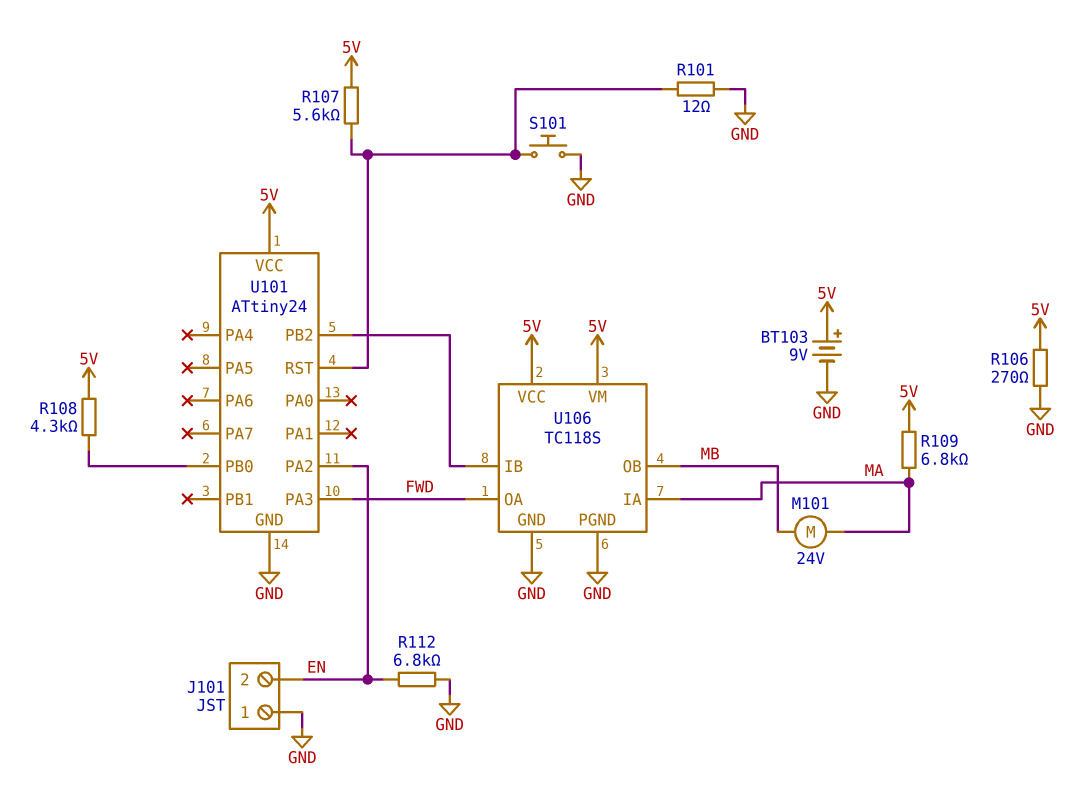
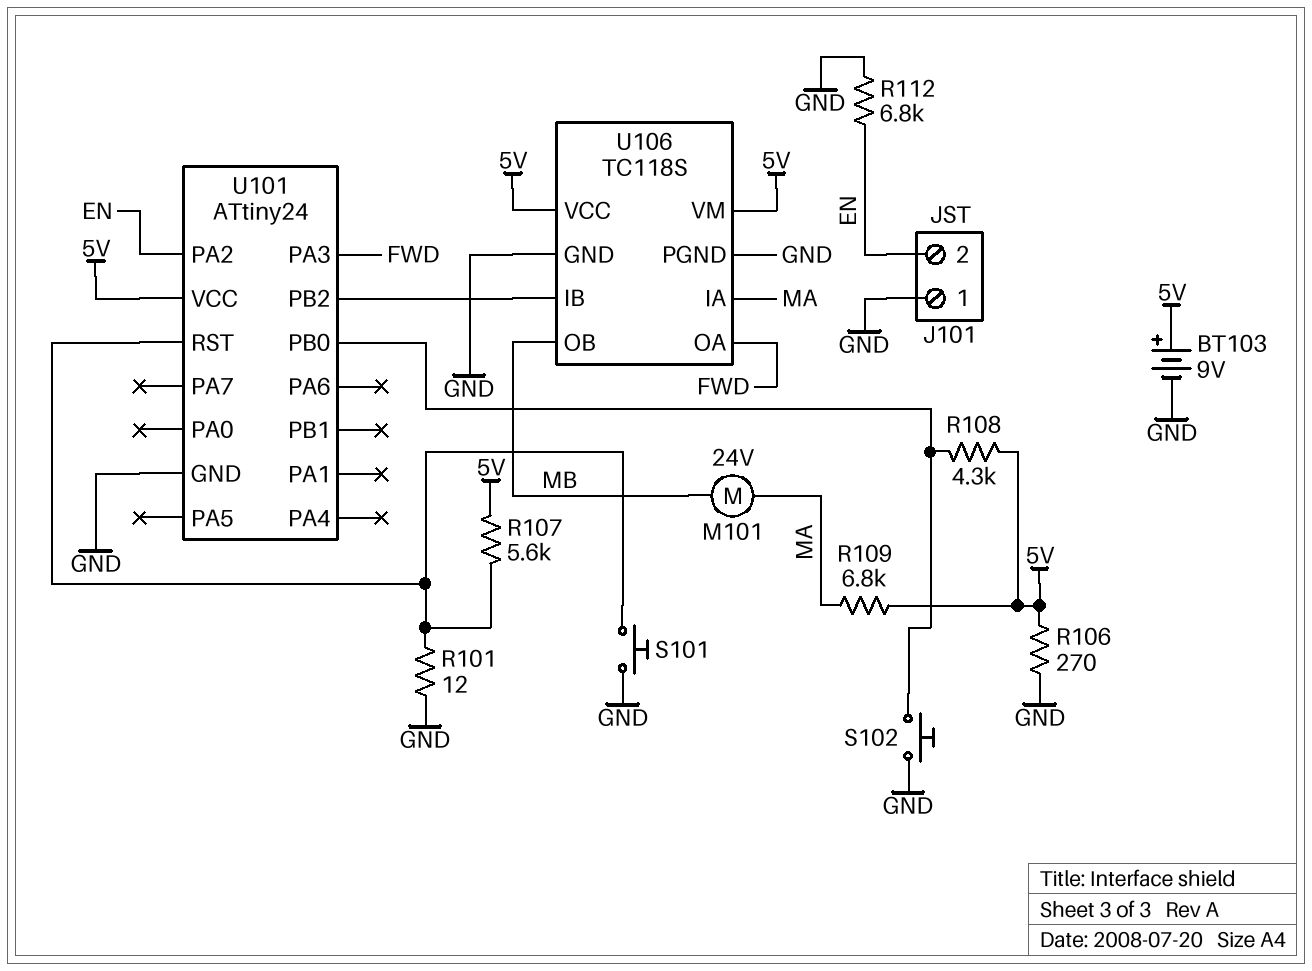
S102: none -> button (GND, U101/PB0)

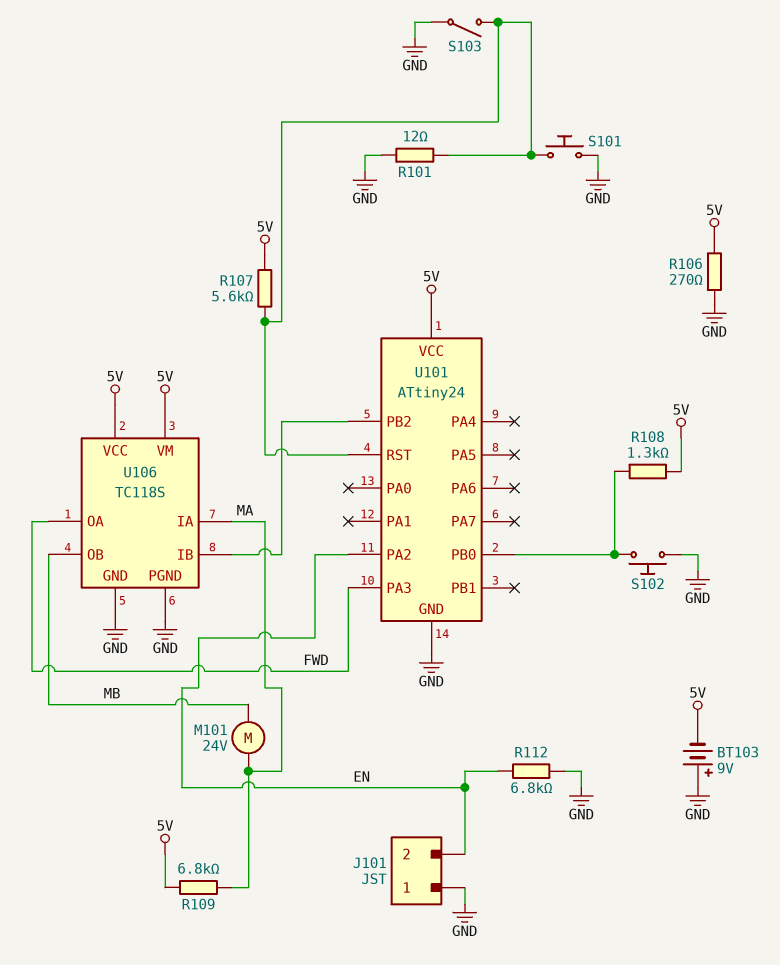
BT103: 9V (plus 5V, minus GND) -> 9V (plus GND, minus 5V)
R108: 4.3k (5V, U101/PB0) -> 1.3k (5V, U101/PB0)
S103: none -> switch (GND, U101/RST)

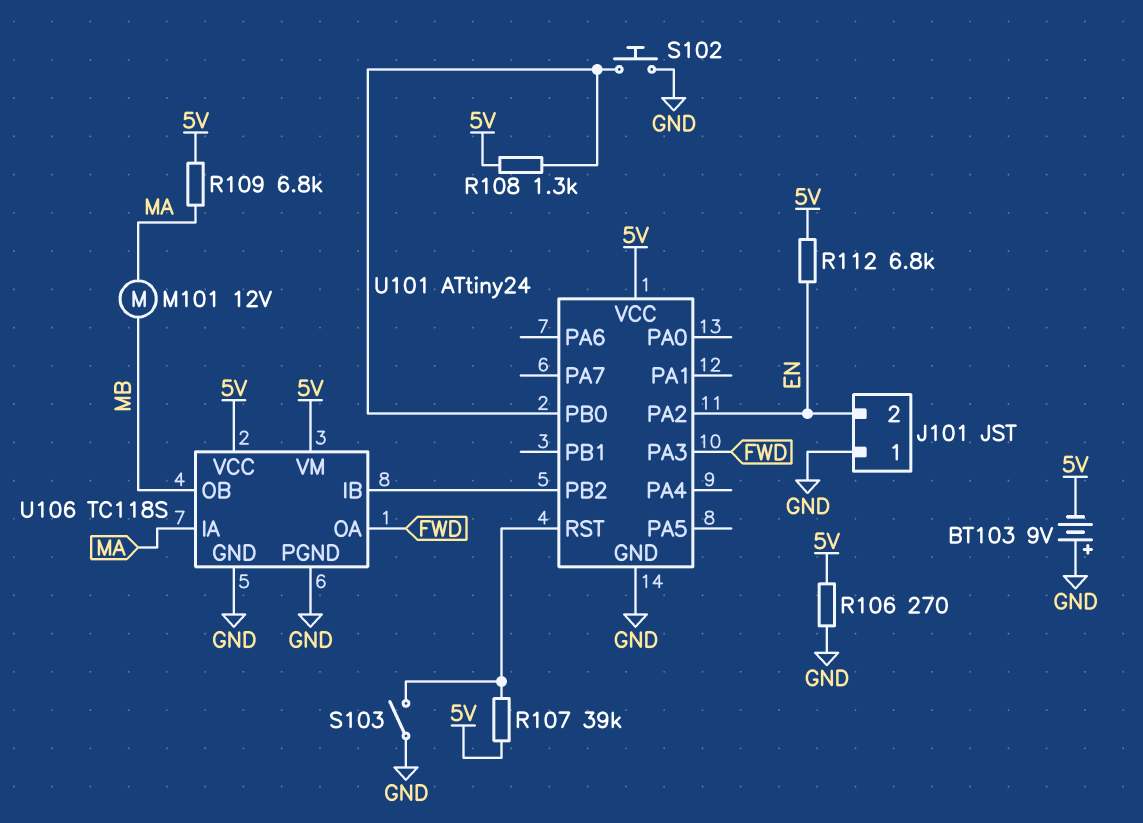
M101: motor 24V (MA, MB) -> motor 12V (MA, MB)
R101: 12 (GND, U101/RST) -> none
R107: 5.6k (5V, U101/RST) -> 39k (5V, U101/RST)
R112: 6.8k (EN, GND) -> 6.8k (5V, EN)
S101: button (GND, U101/RST) -> none

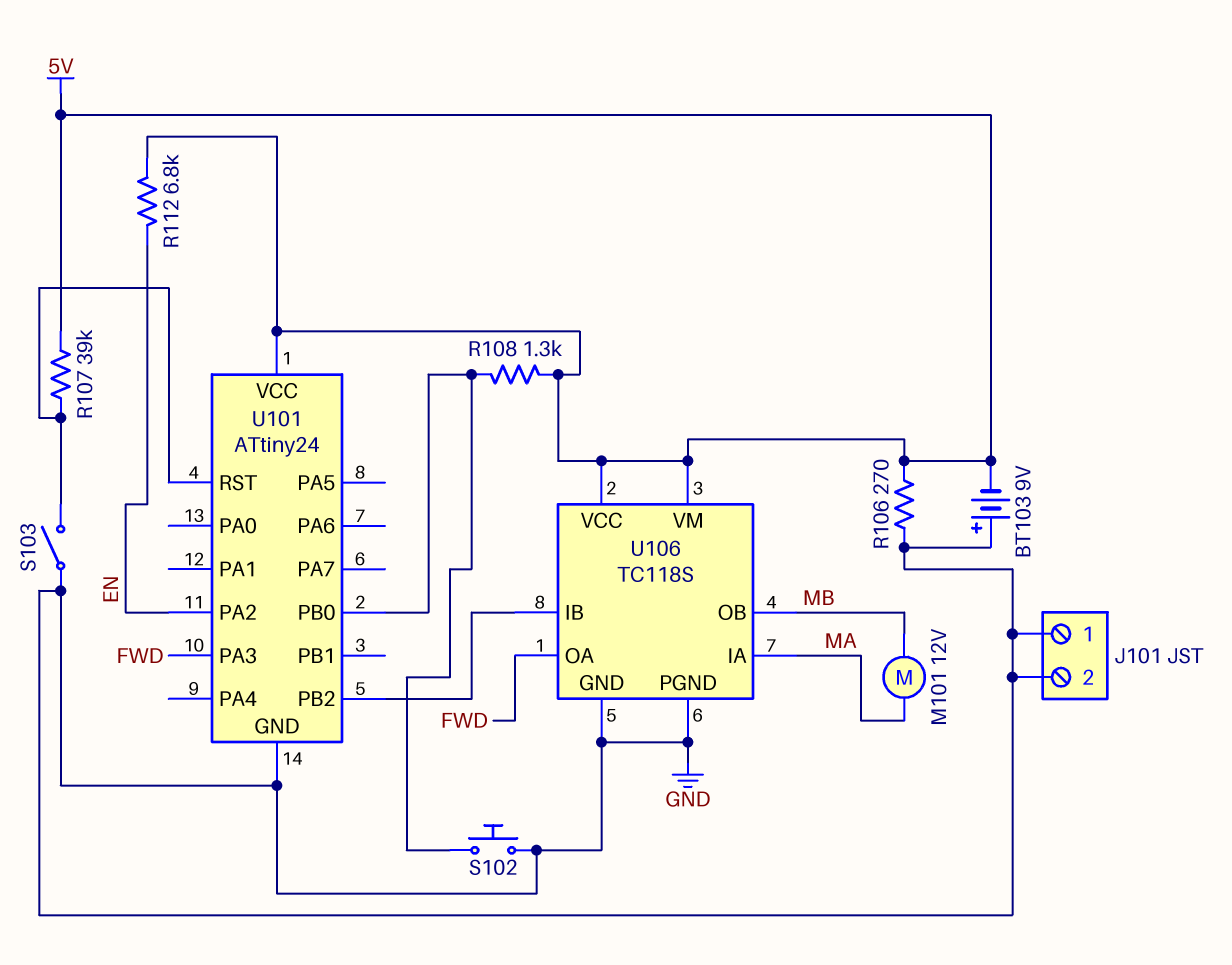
J101 pin 2: EN -> GND
R109: 6.8k (5V, MA) -> none

